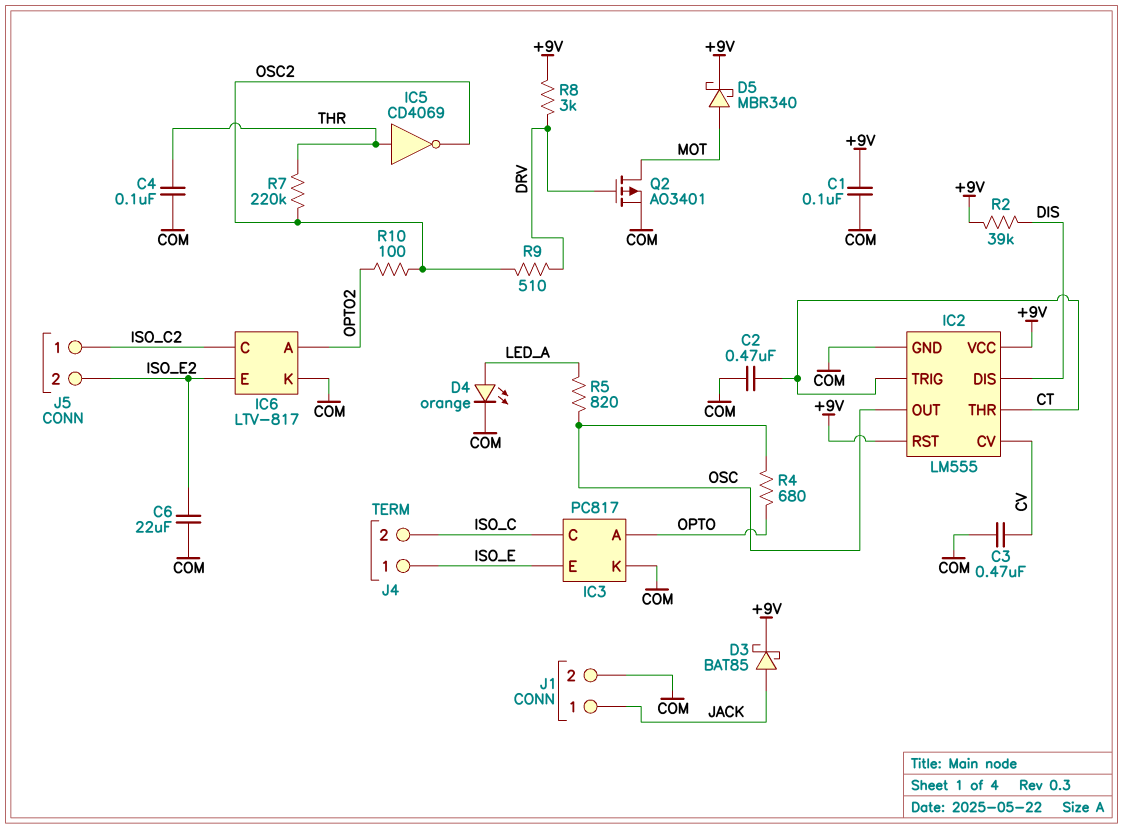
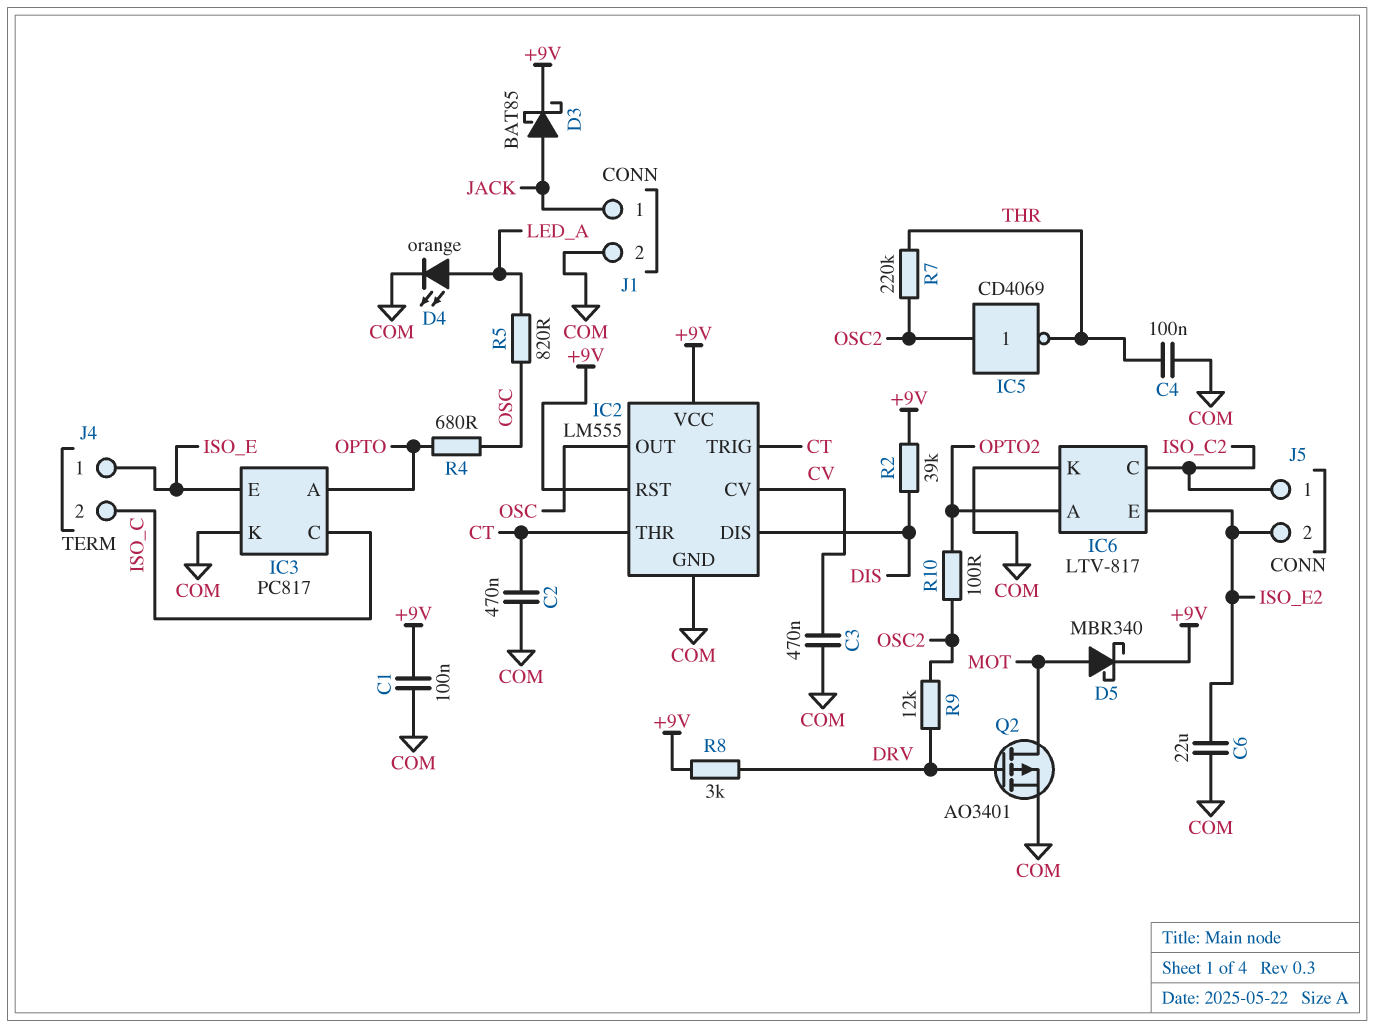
IC5: NOT CD4069 (in THR, out OSC2) -> NOT CD4069 (in OSC2, out THR)
R9: 510 (DRV, OSC2) -> 12k (DRV, OSC2)

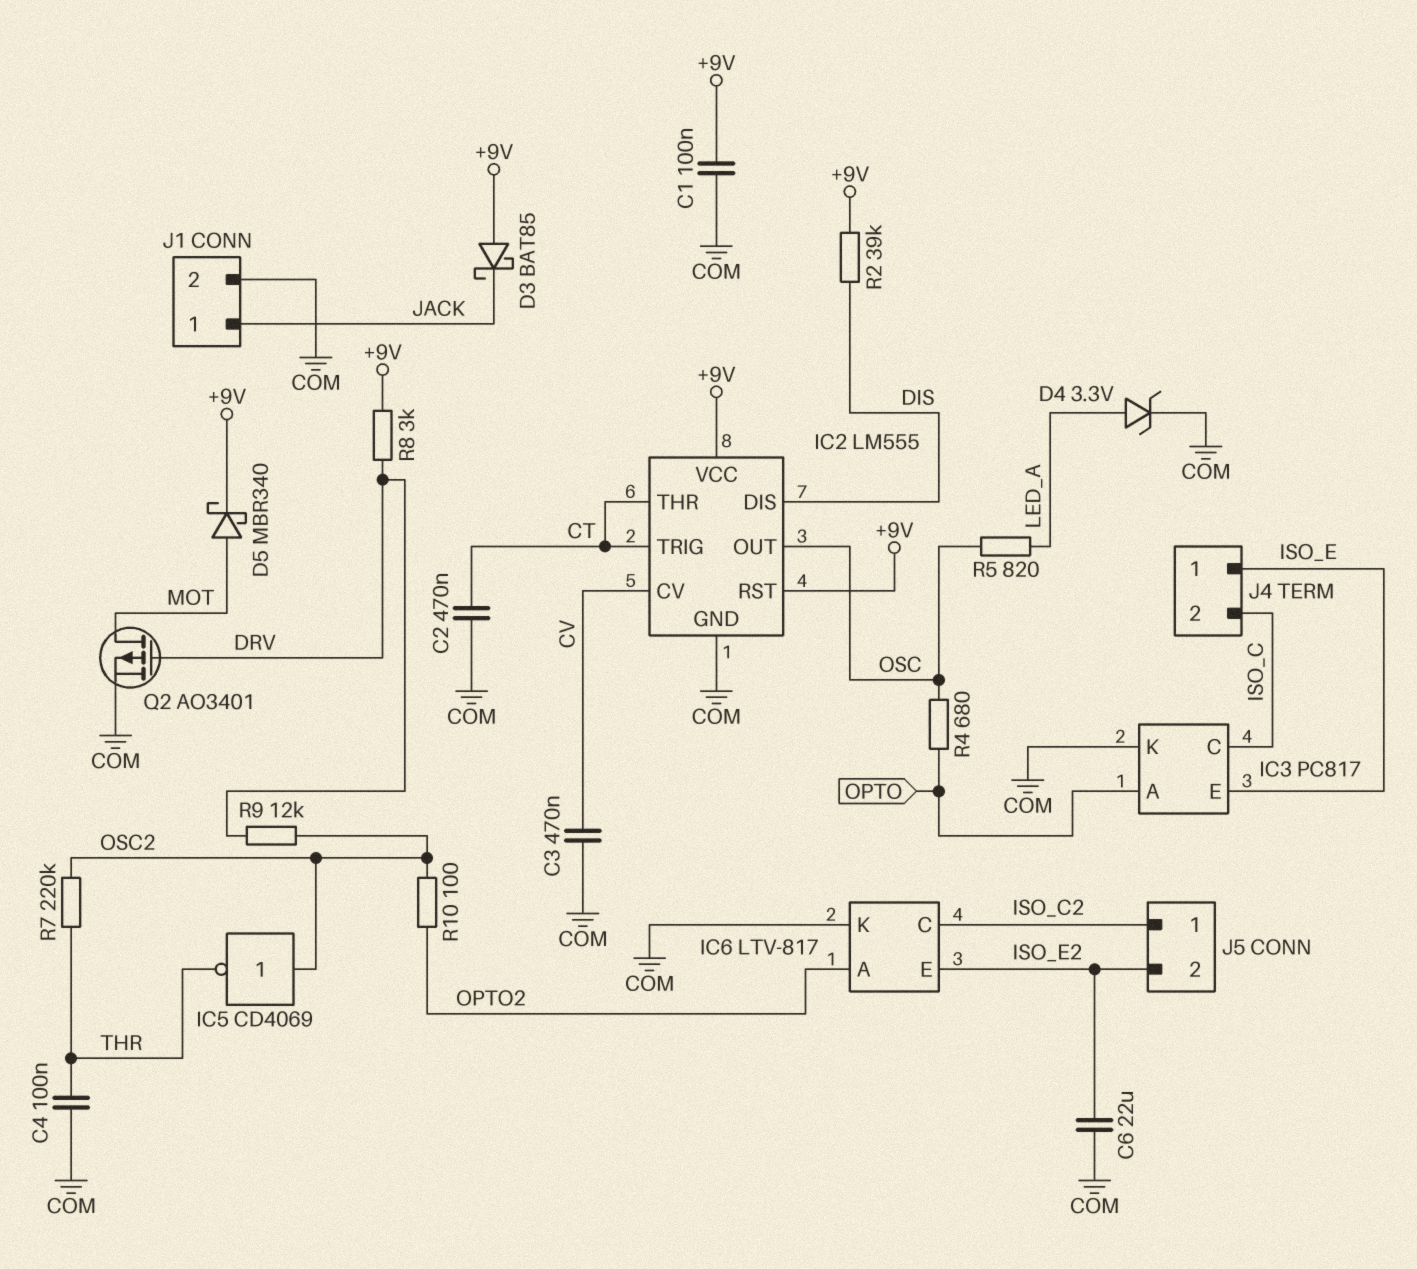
D3: schottky BAT85 (A JACK, K +9V) -> schottky BAT85 (A +9V, K JACK)
D4: LED orange (A LED_A, K COM) -> zener 3.3V (A LED_A, K COM)

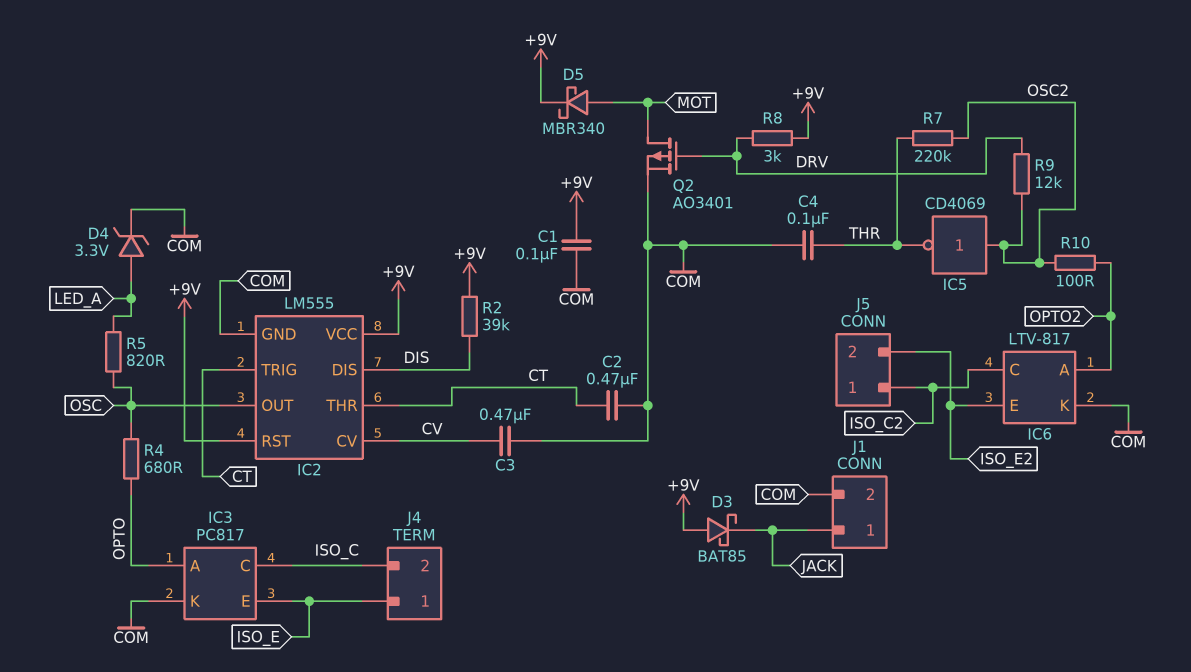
C6: 22uF (COM, ISO_E2) -> none

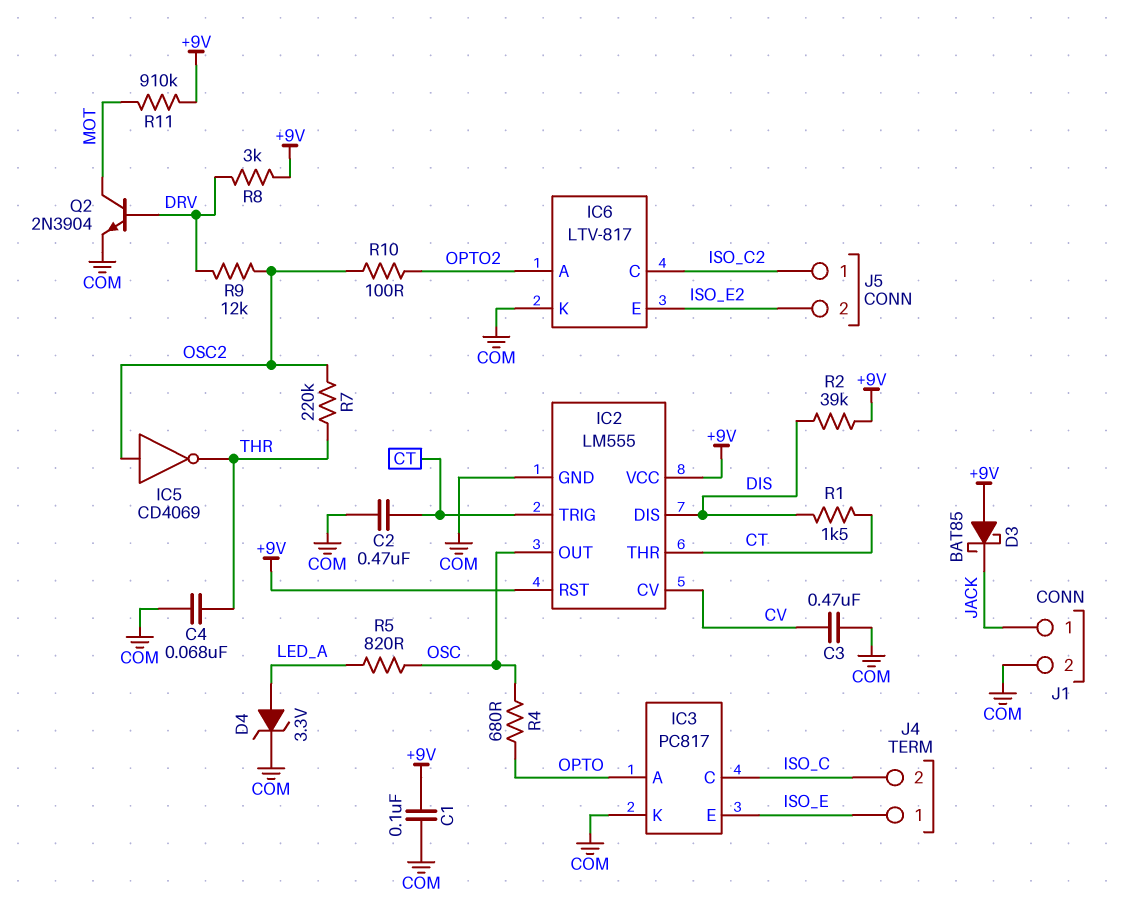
C4: 100nF (COM, THR) -> 68nF (COM, THR)
D5: schottky MBR340 (A MOT, K +9V) -> none
Q2: PMOS AO3401 (G DRV, D MOT, S COM) -> NPN 2N3904 (B DRV, C MOT, E COM)
R1: none -> 1.5k (CT, DIS)
R11: none -> 910k (+9V, MOT)

